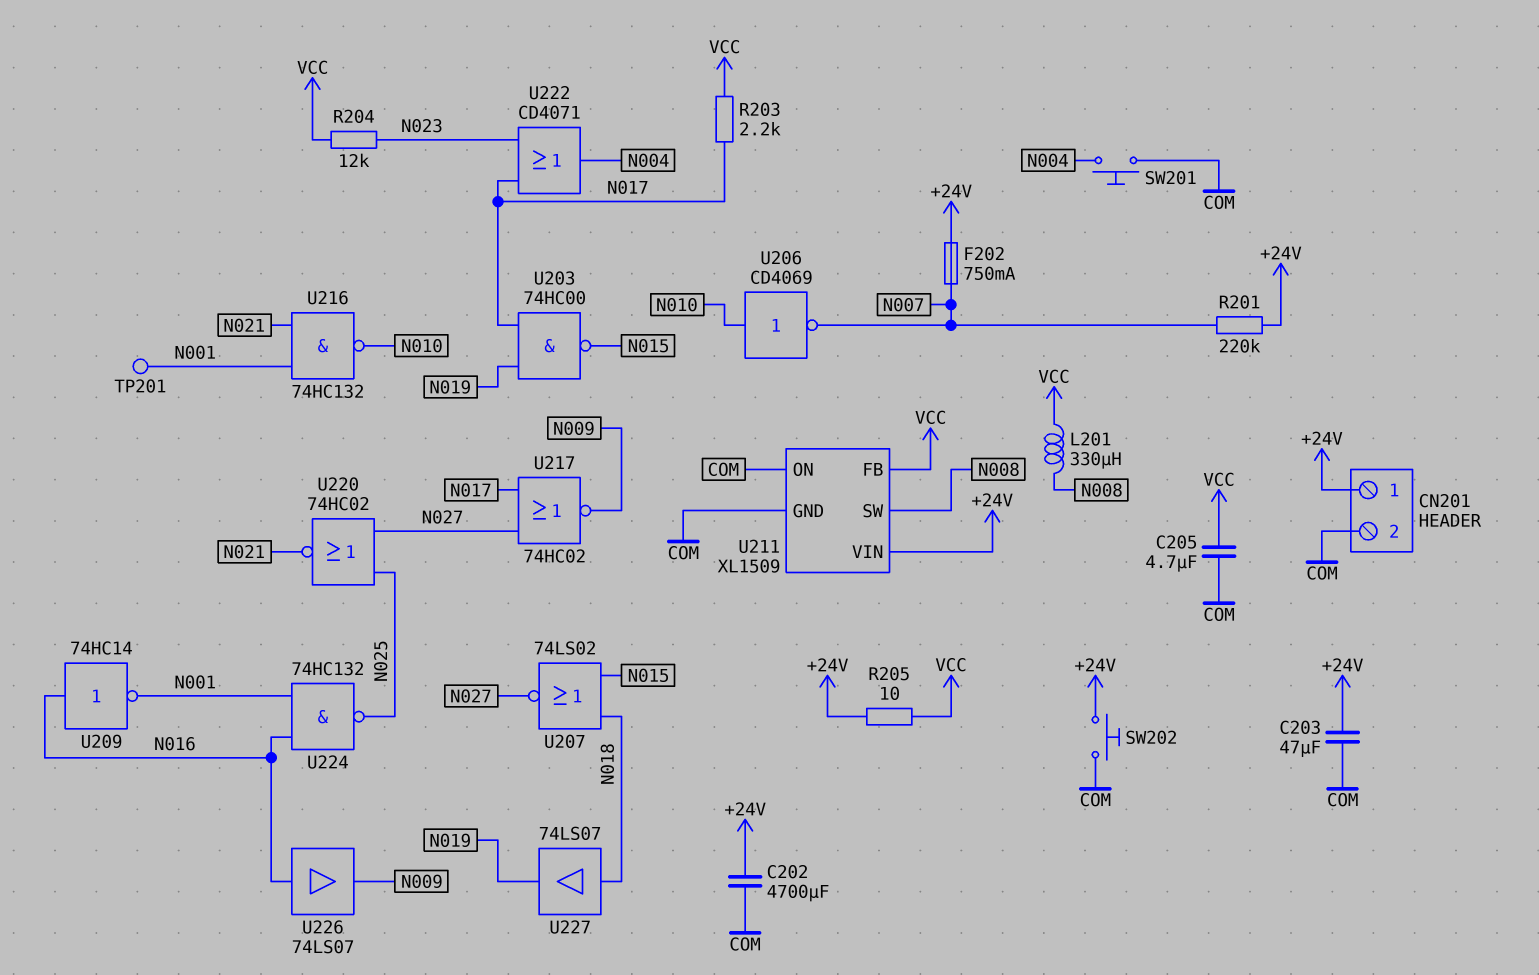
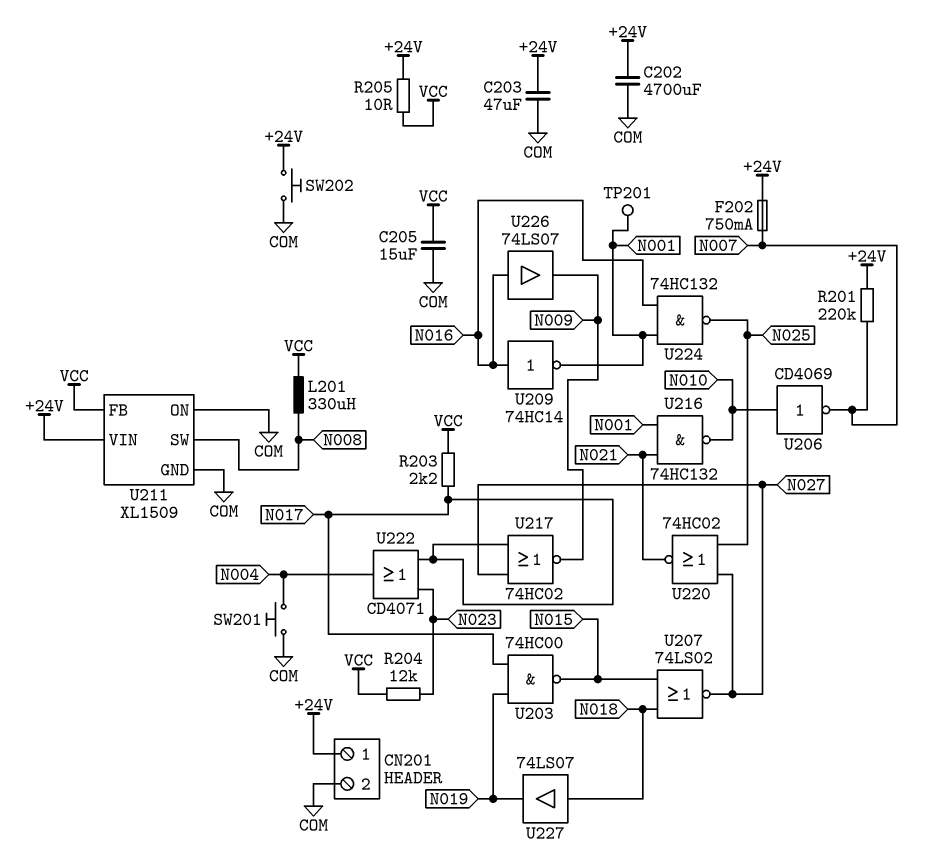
C205: 4.7uF (COM, VCC) -> 15uF (COM, VCC)

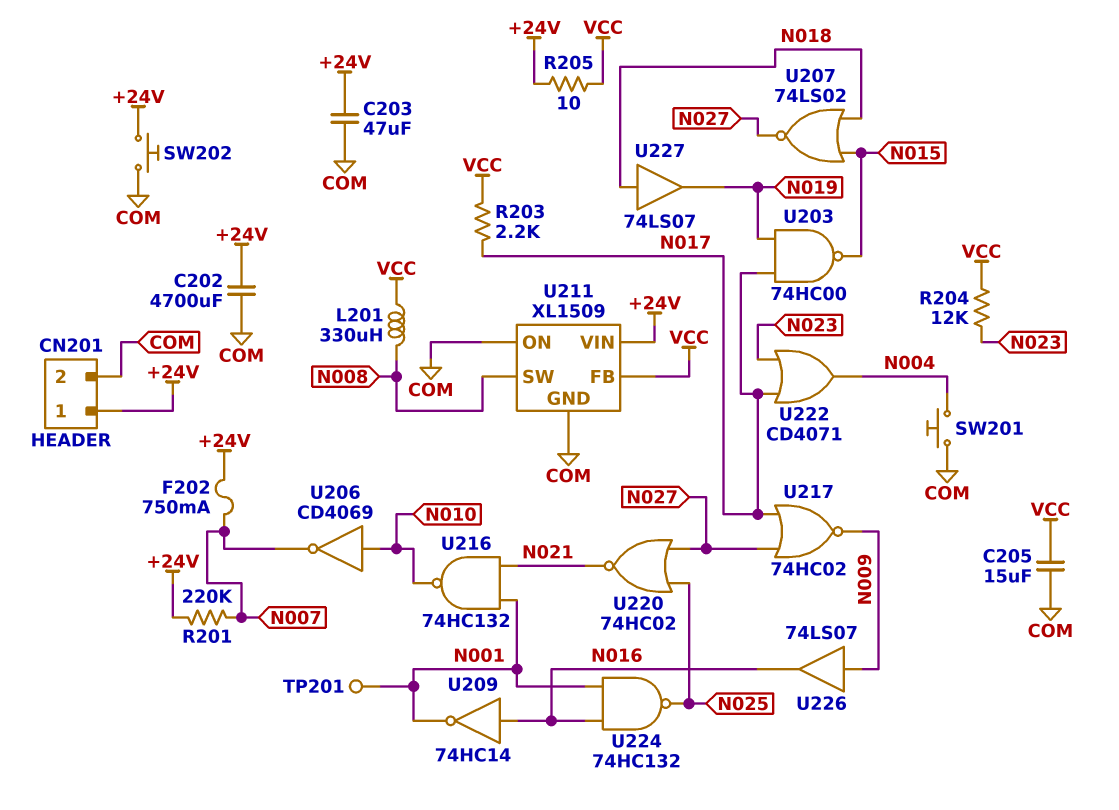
U226: buffer 74LS07 (in N016, out N009) -> buffer 74LS07 (in N009, out N016)

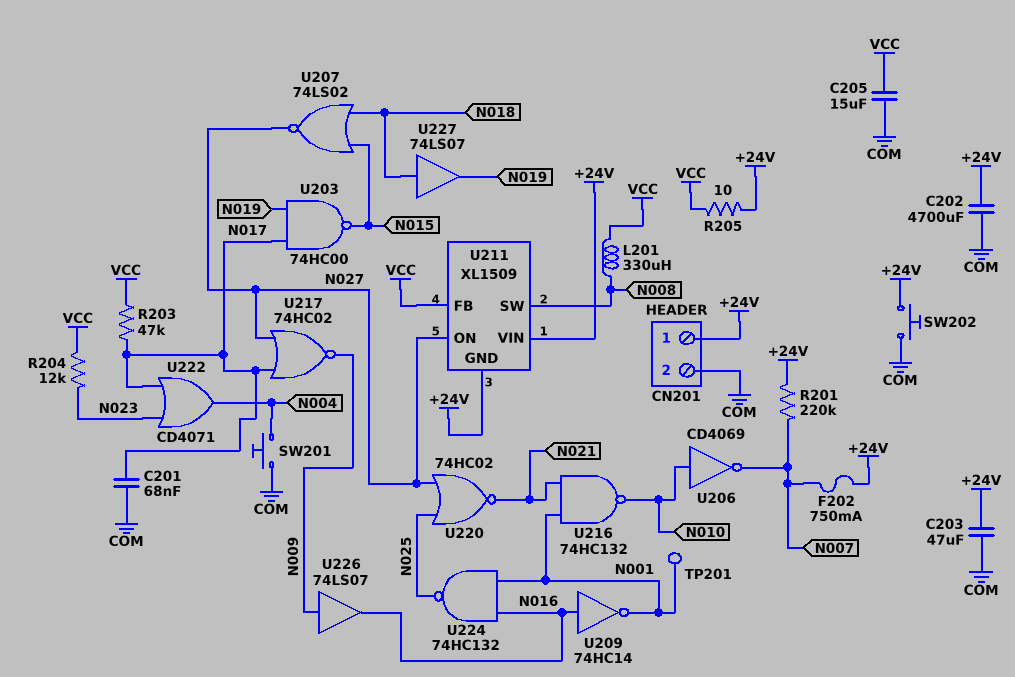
C201: none -> 68nF (COM, N017)
R203: 2.2k (N017, VCC) -> 47k (N017, VCC)
U211 pin GND: COM -> +24V
U211 pin ON: COM -> N027

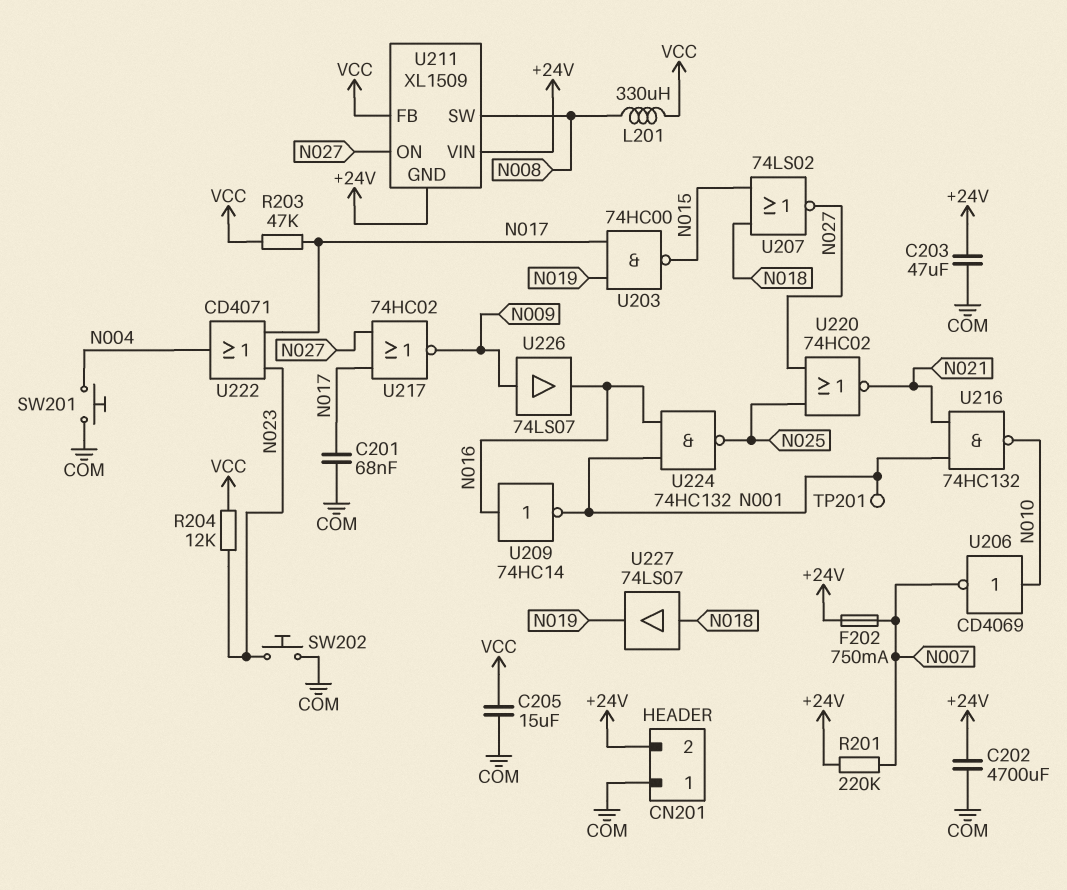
CN201 pin 1: +24V -> COM
CN201 pin 2: COM -> +24V
R205: 10 (+24V, VCC) -> none
SW202: button (+24V, COM) -> button (COM, N023)

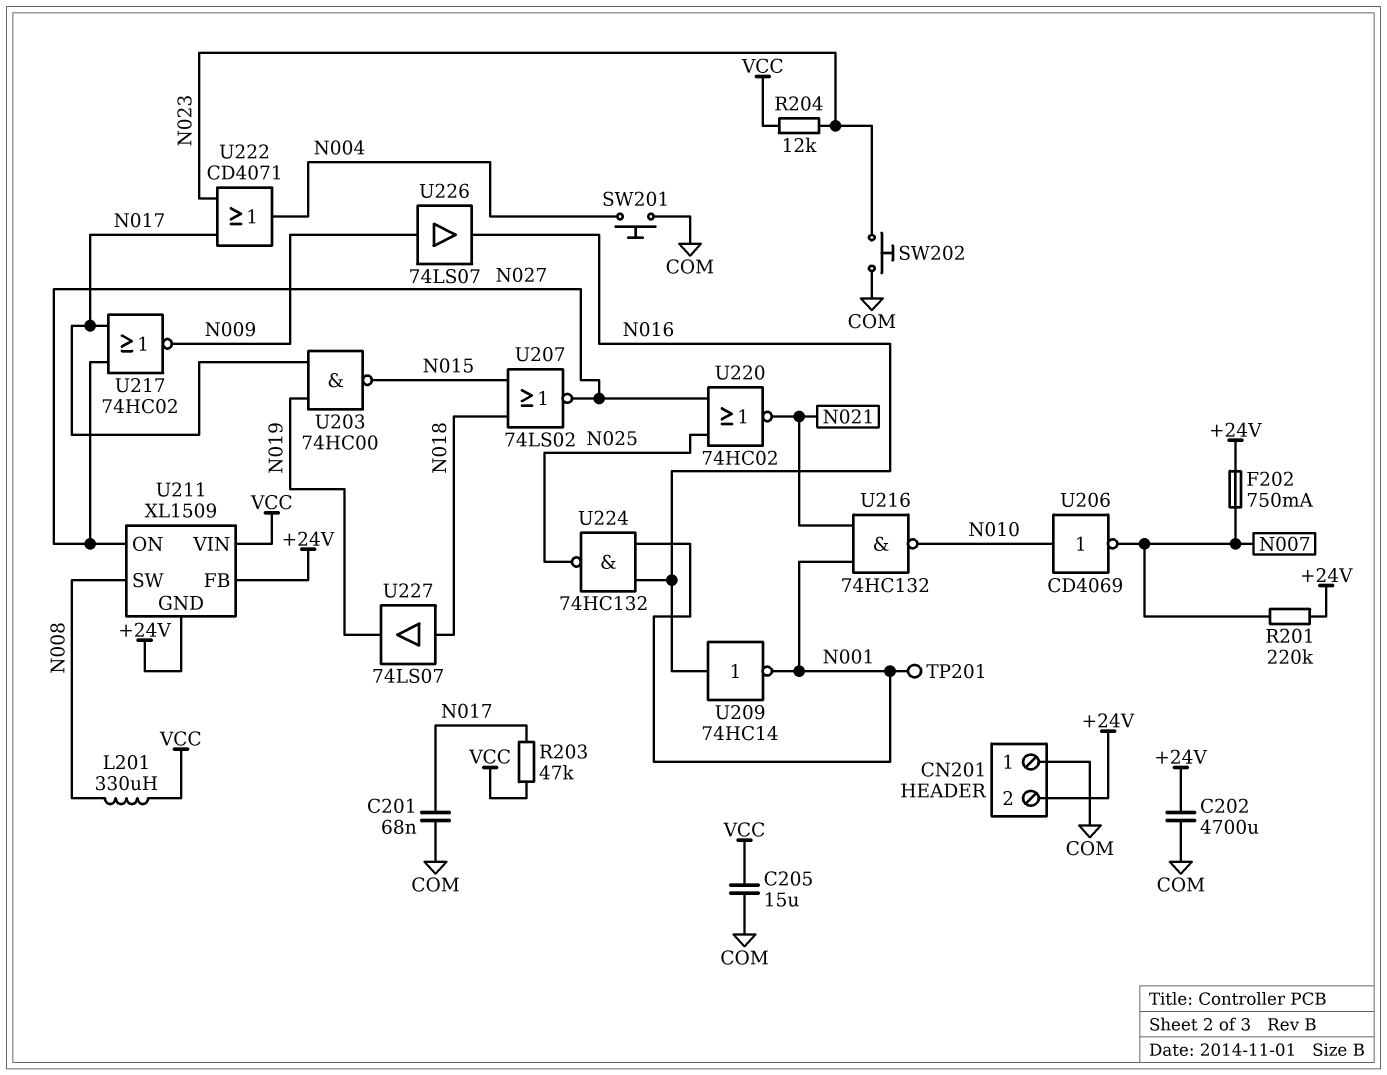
C203: 47uF (+24V, COM) -> none
U211 pin FB: VCC -> +24V
U211 pin VIN: +24V -> VCC

